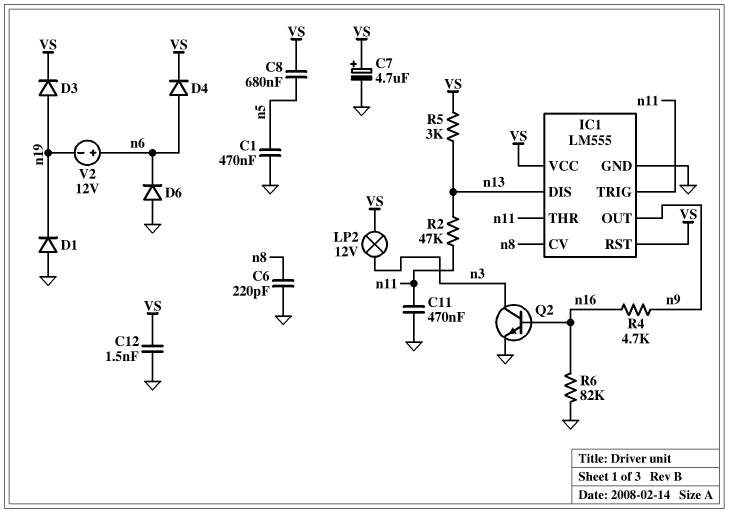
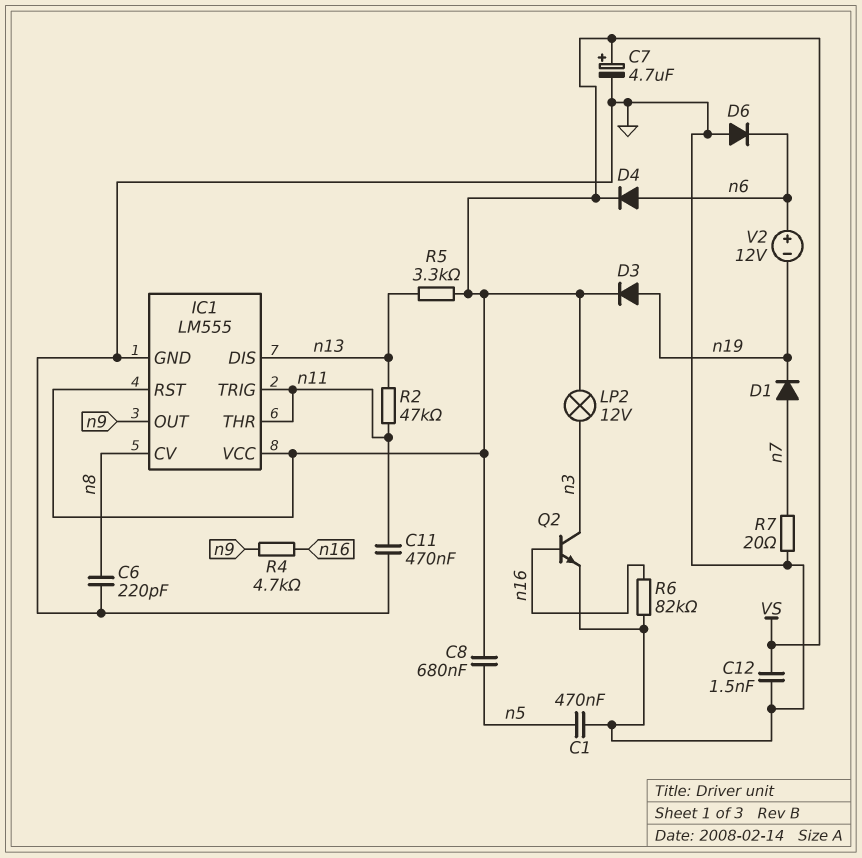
D1: diode (A GND, K n19) -> diode (A n7, K n19)
R5: 3k (VS, n13) -> 3.3k (VS, n13)
R7: none -> 20 (GND, n7)

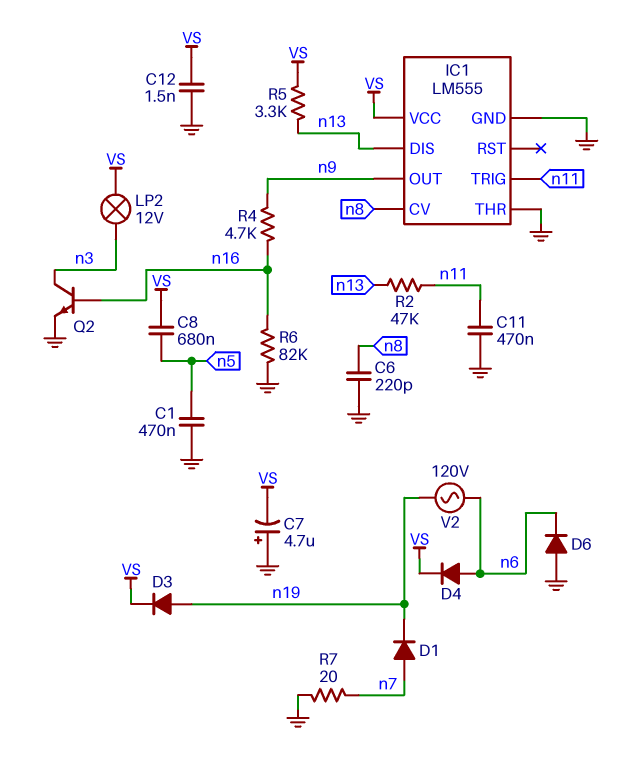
C7: 4.7uF (plus VS, minus GND) -> 4.7uF (plus GND, minus VS)
IC1 pin RST: VS -> none
IC1 pin THR: n11 -> GND
V2: 12V (plus n6, minus n19) -> AC 120V (n6, n19)

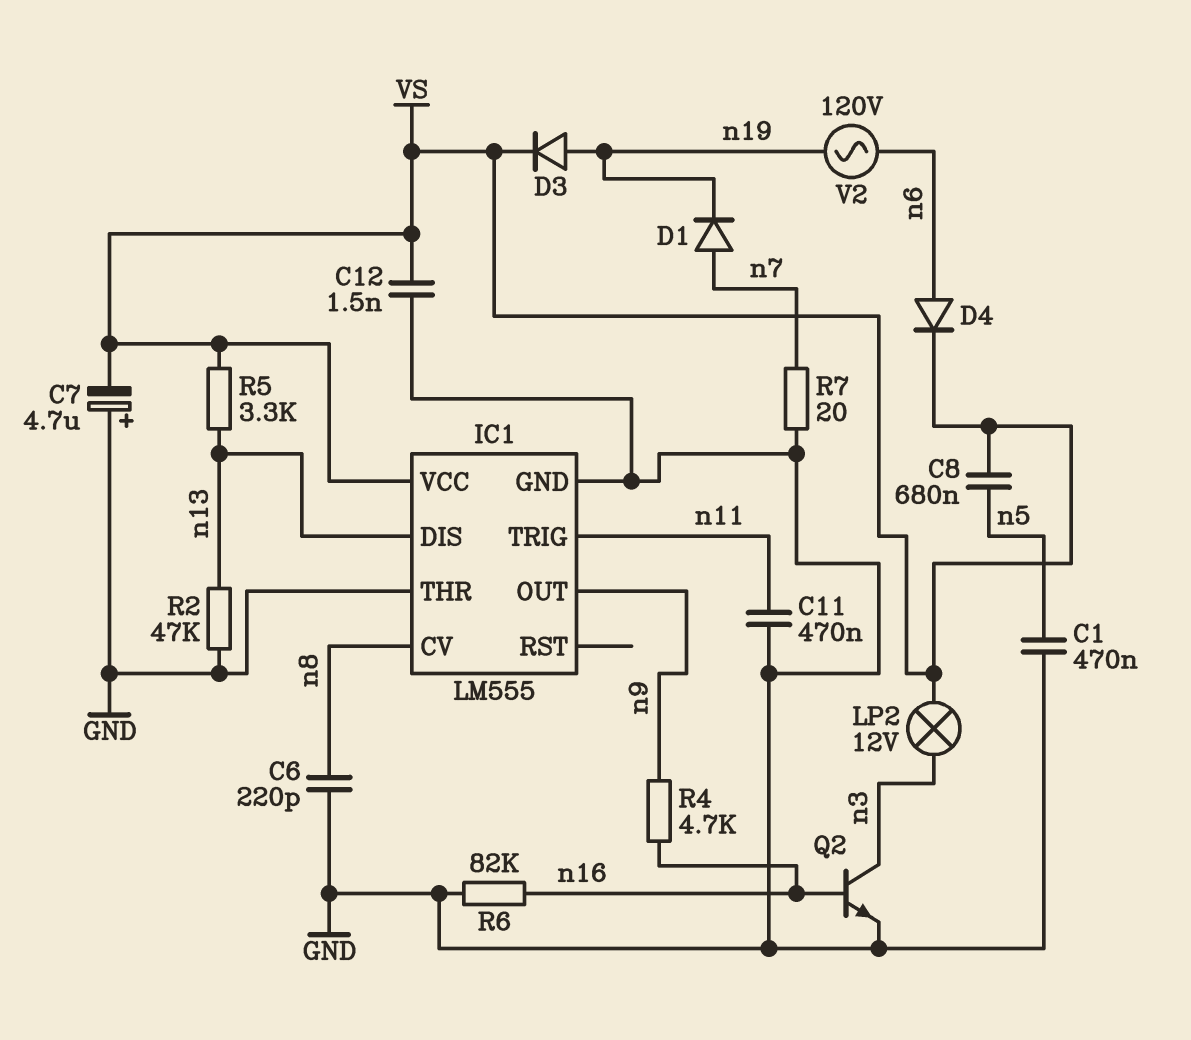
D6: diode (A GND, K n6) -> none
R2: 47k (n11, n13) -> 47k (GND, n13)

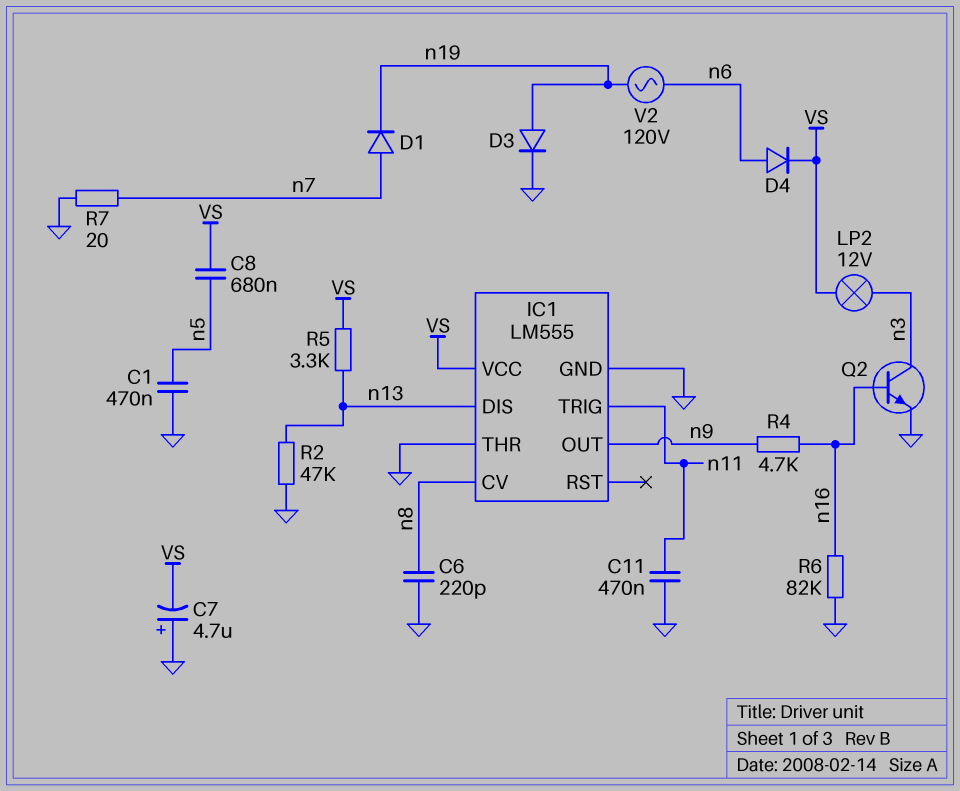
C12: 1.5nF (GND, VS) -> none
D3: diode (A n19, K VS) -> diode (A n19, K GND)

